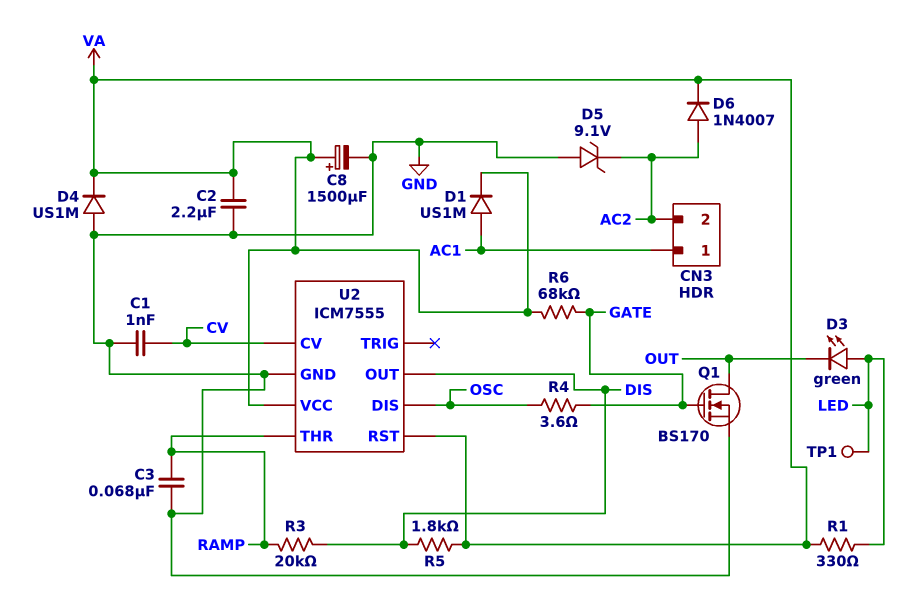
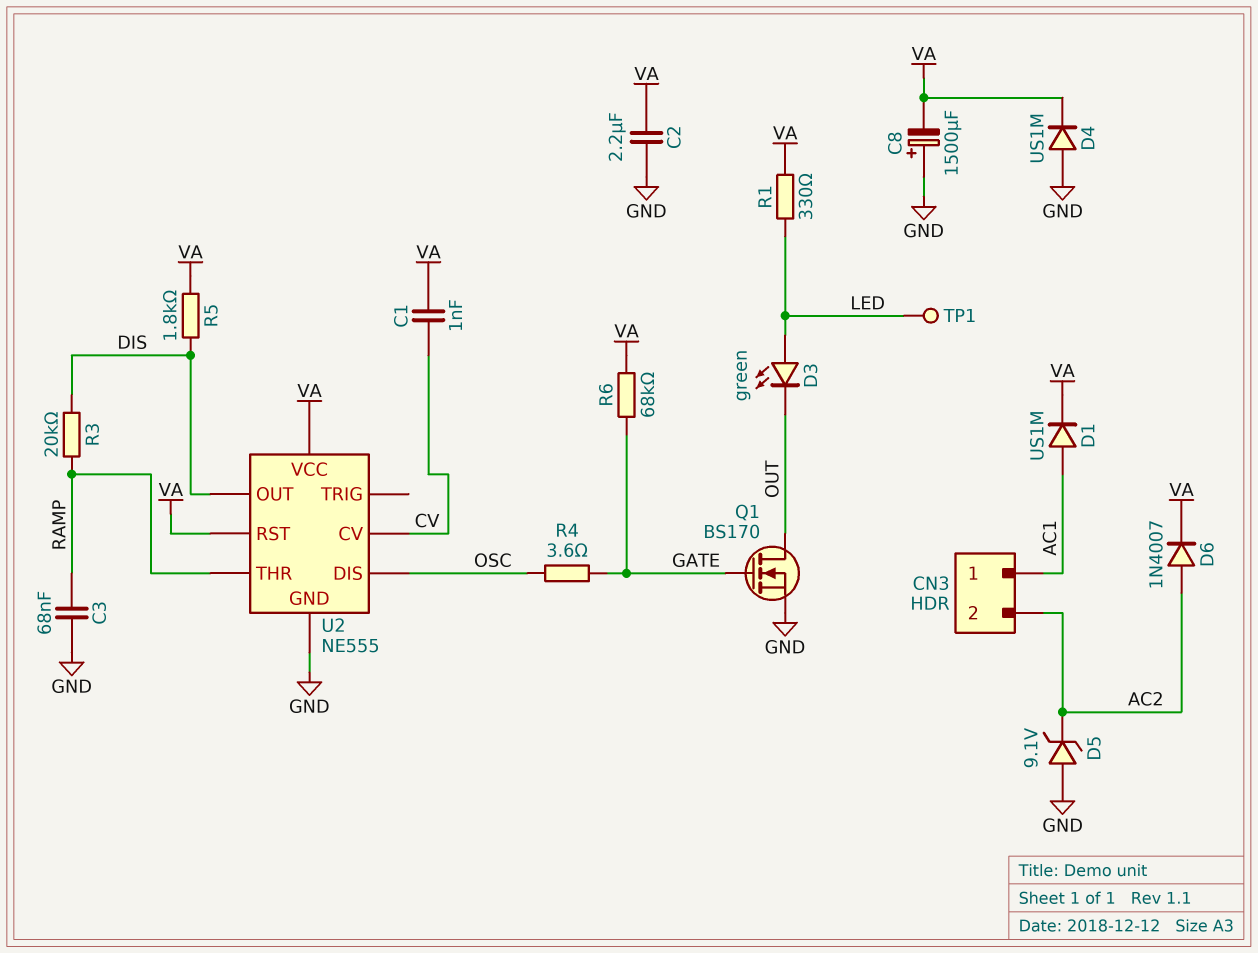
C1: 1nF (CV, GND) -> 1nF (CV, VA)
C8: 1500uF (plus VA, minus GND) -> 1500uF (plus GND, minus VA)
U2: ICM7555 -> NE555

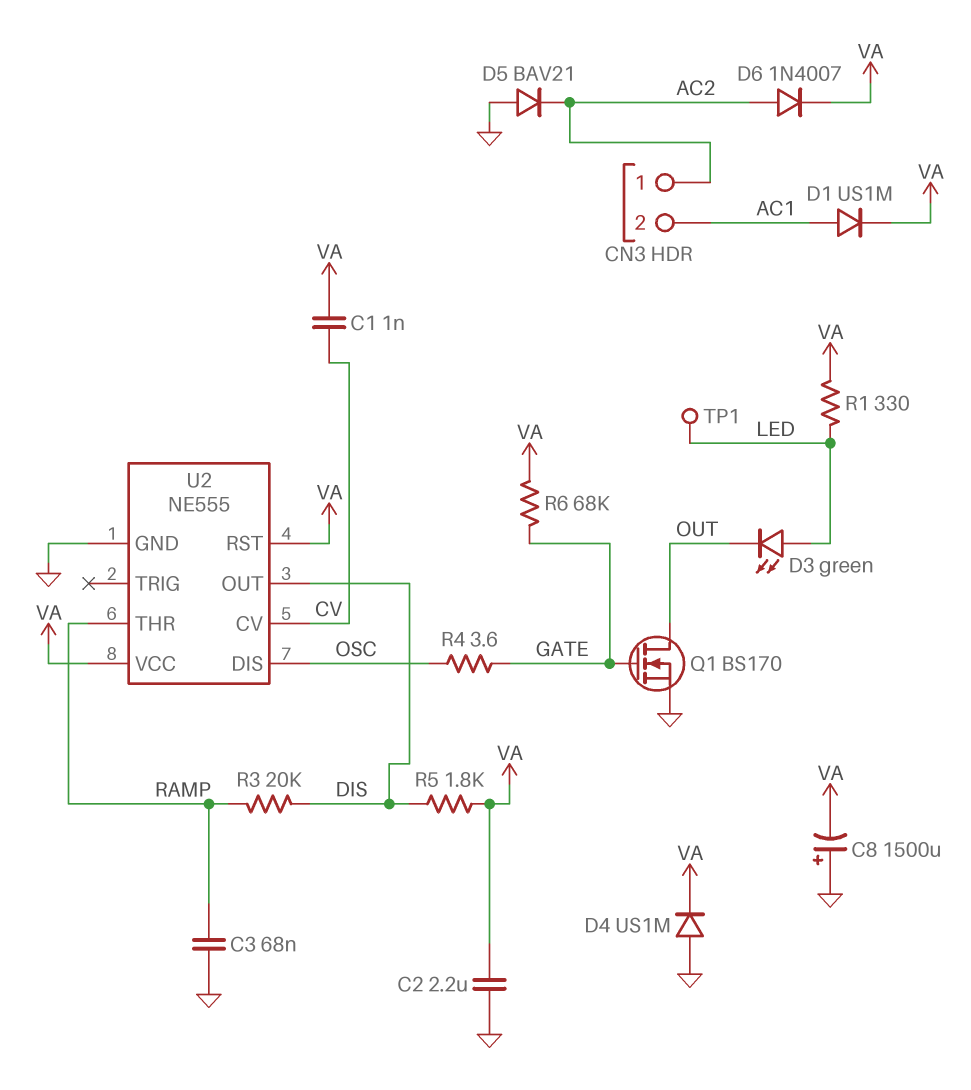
CN3 pin 1: AC1 -> AC2
CN3 pin 2: AC2 -> AC1
D5: zener 9.1V (A GND, K AC2) -> diode BAV21 (A GND, K AC2)

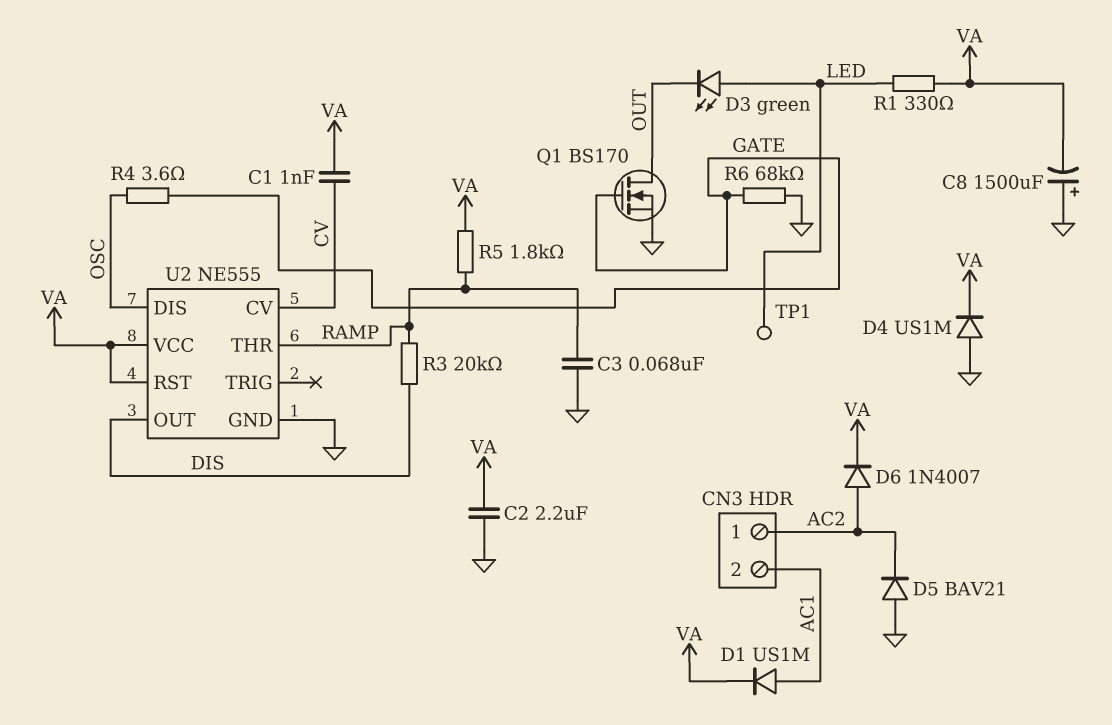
R5: 1.8k (DIS, VA) -> 1.8k (RAMP, VA)
R6: 68k (GATE, VA) -> 68k (GATE, GND)

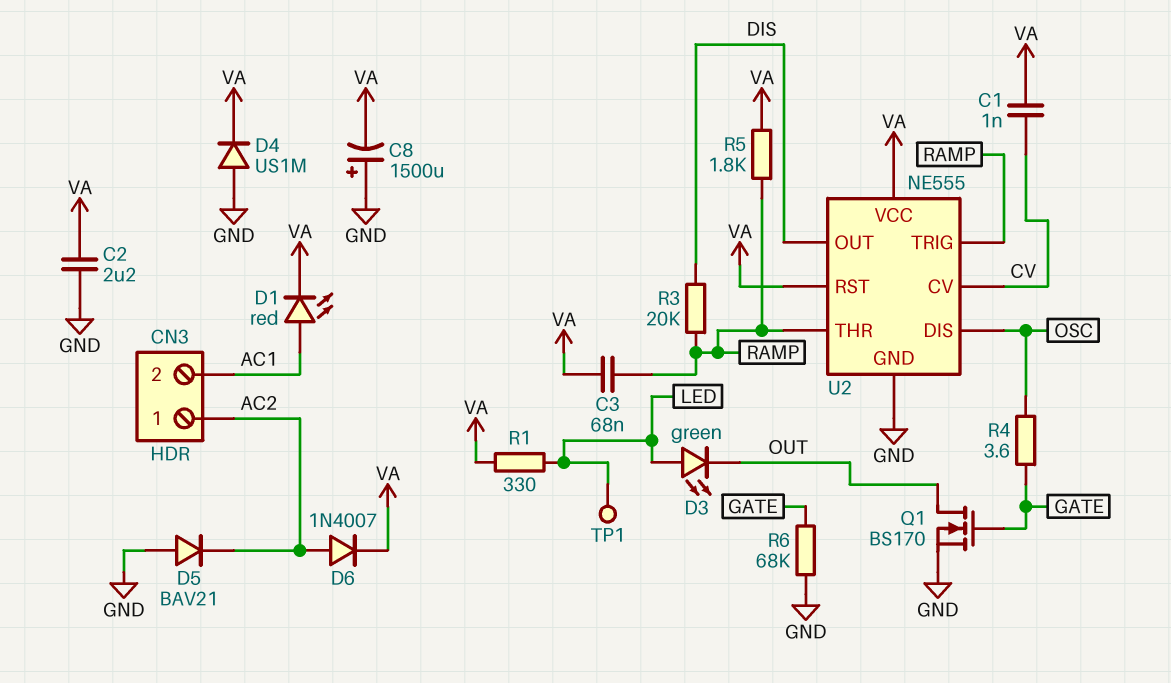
C3: 68nF (GND, RAMP) -> 68nF (RAMP, VA)
D1: diode US1M (A AC1, K VA) -> LED red (A AC1, K VA)
U2 pin TRIG: none -> RAMP

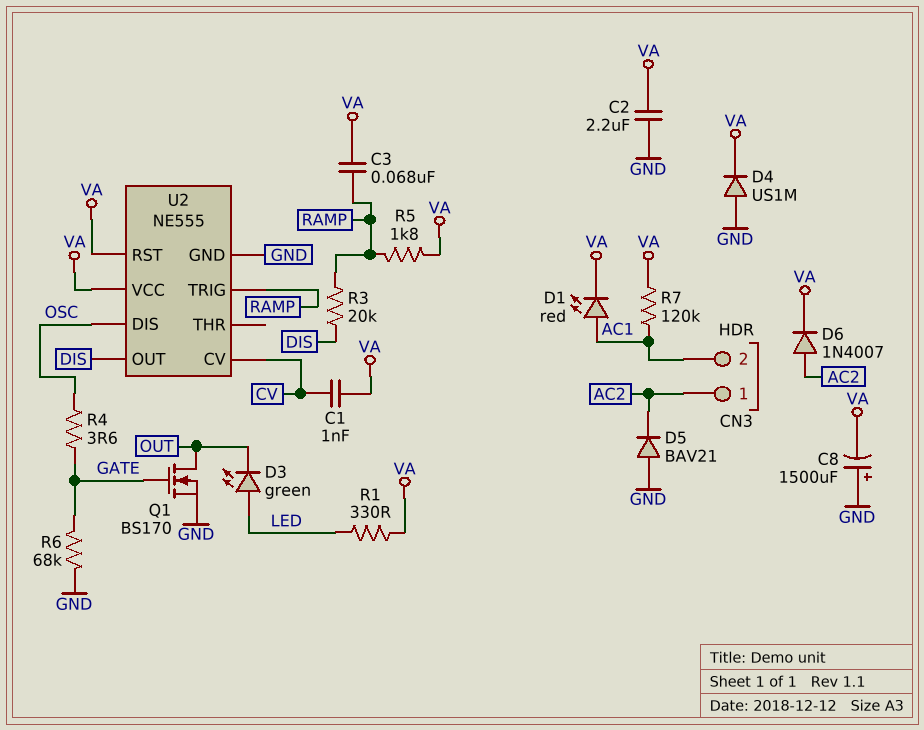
R7: none -> 120k (AC1, VA)
TP1: test point (LED) -> none
U2 pin THR: RAMP -> none

